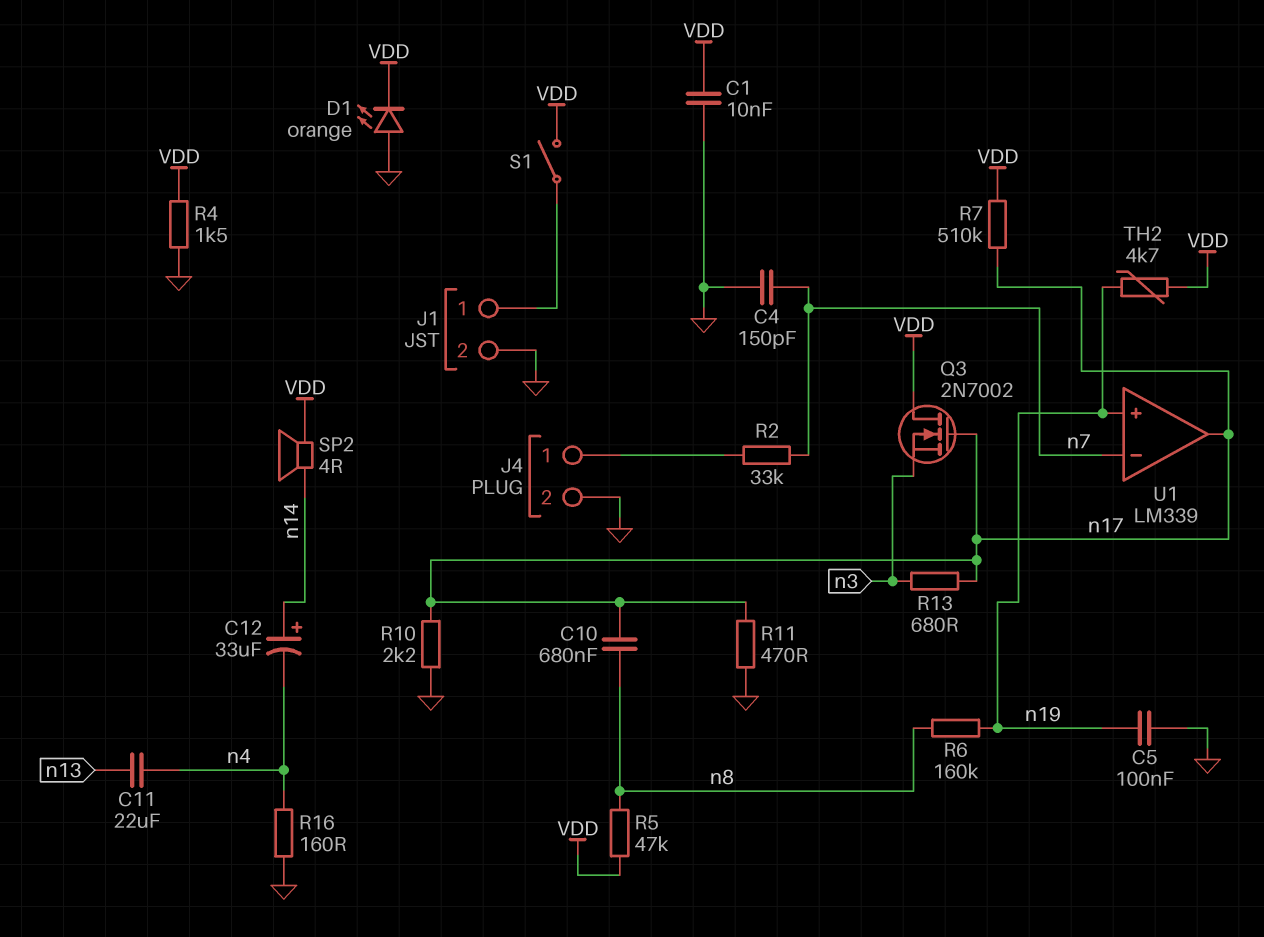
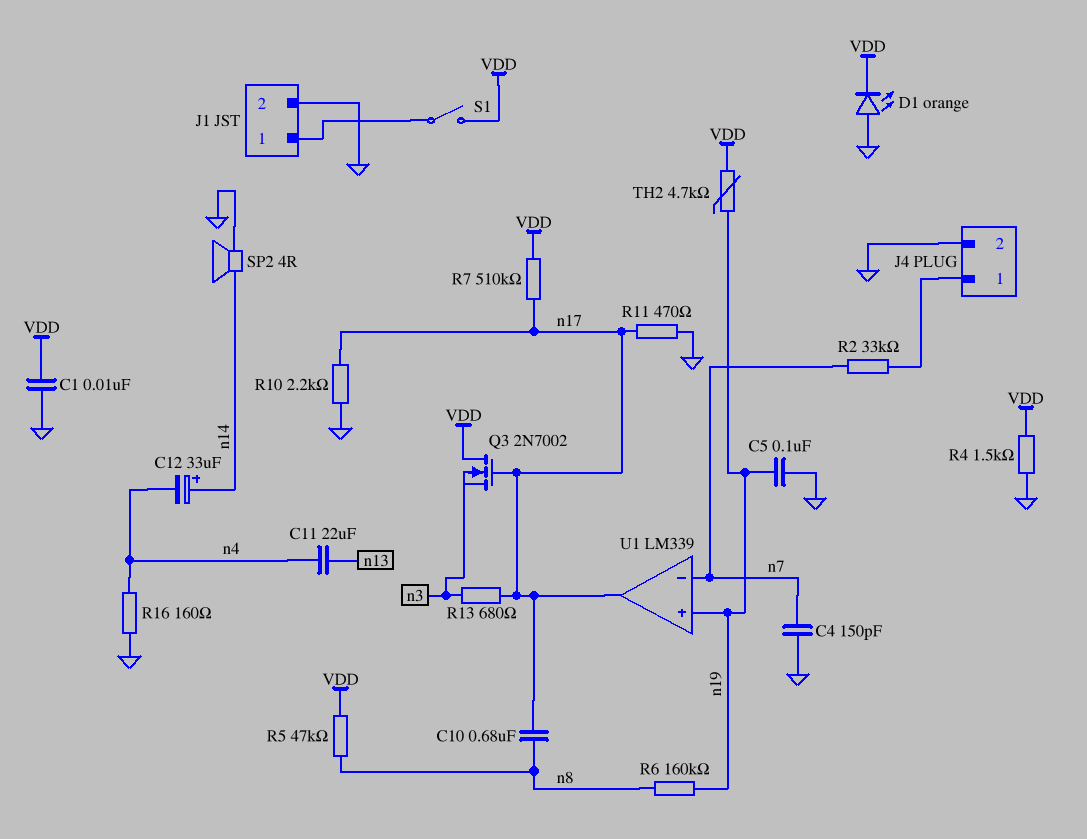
SP2: speaker 4R (VDD, n14) -> speaker 4R (GND, n14)

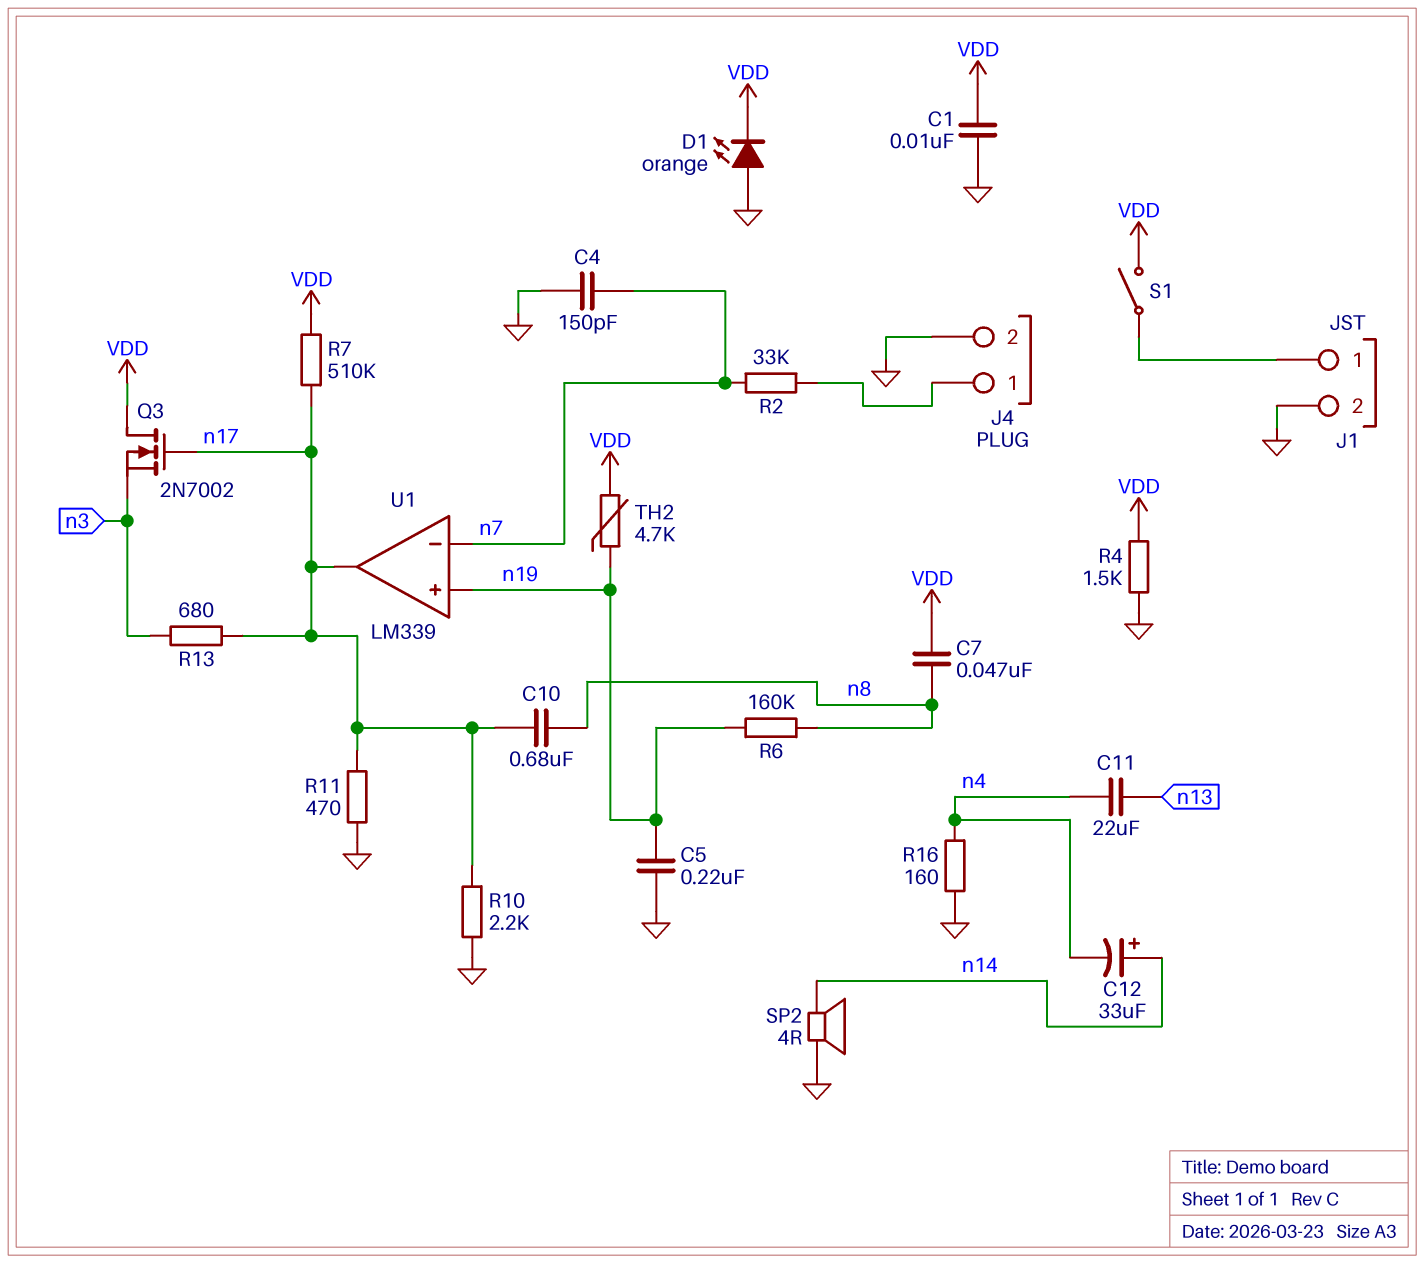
C5: 100nF (GND, n19) -> 220nF (GND, n19)
C7: none -> 47nF (VDD, n8)
R5: 47k (VDD, n8) -> none

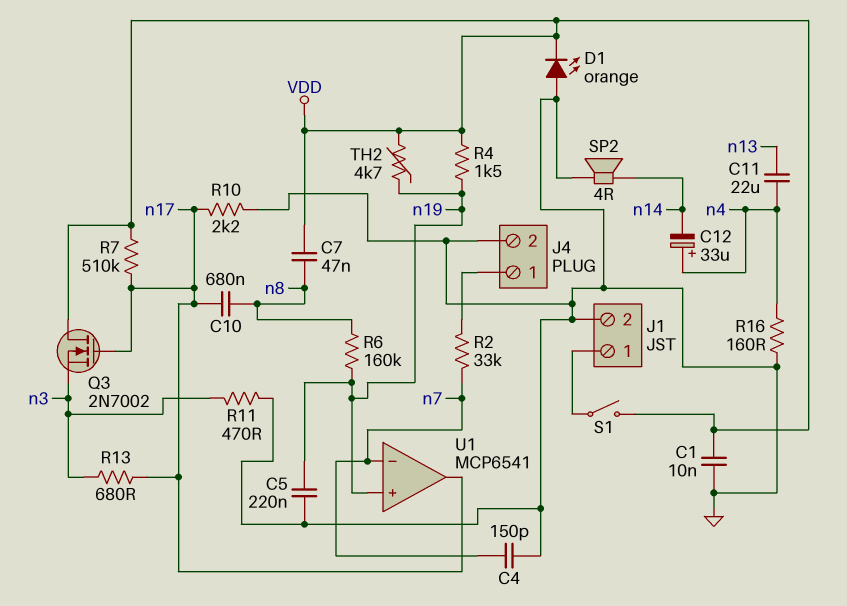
C12: 33uF (plus n14, minus n4) -> 33uF (plus n4, minus n14)
R4: 1.5k (GND, VDD) -> 1.5k (VDD, n19)
R11: 470 (GND, n17) -> 470 (GND, n3)
U1: LM339 -> MCP6541

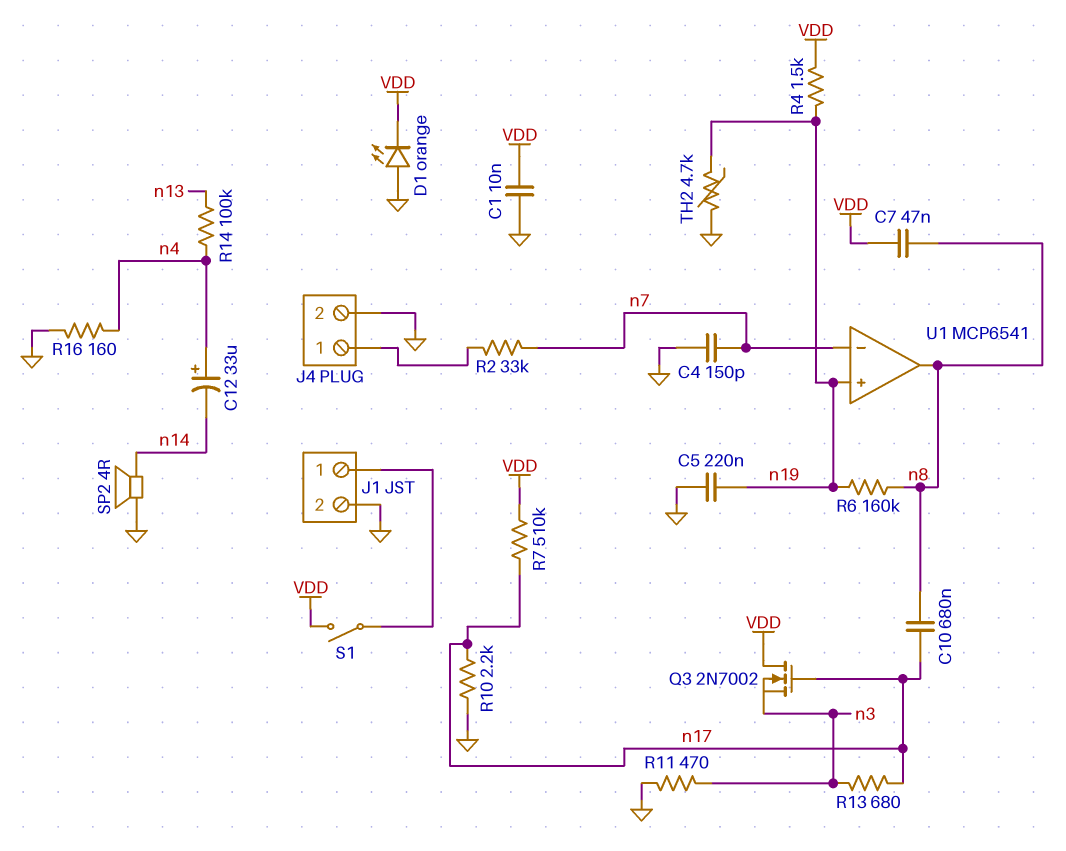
C11: 22uF (n4, n13) -> none
R14: none -> 100k (n4, n13)
TH2: 4.7k (VDD, n19) -> 4.7k (GND, n19)
U1 pin out: n17 -> n8

